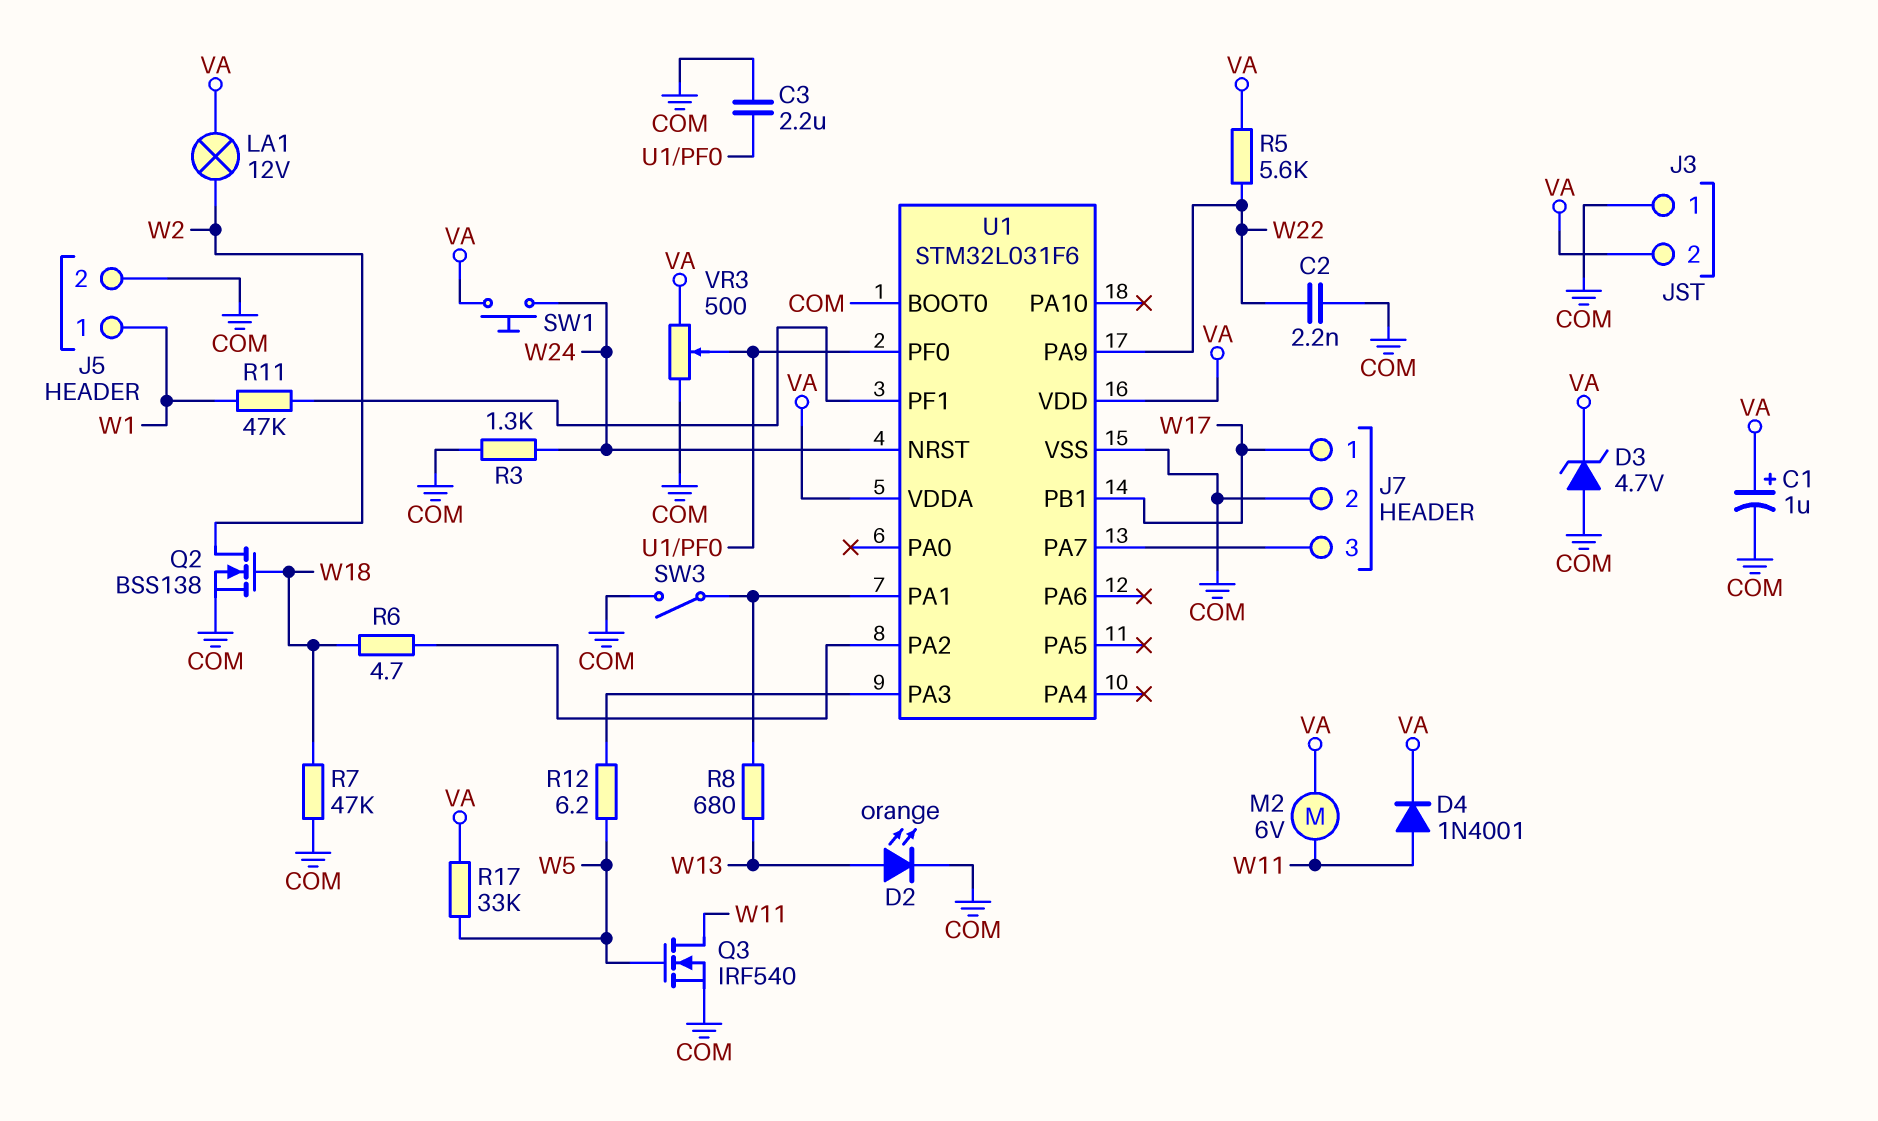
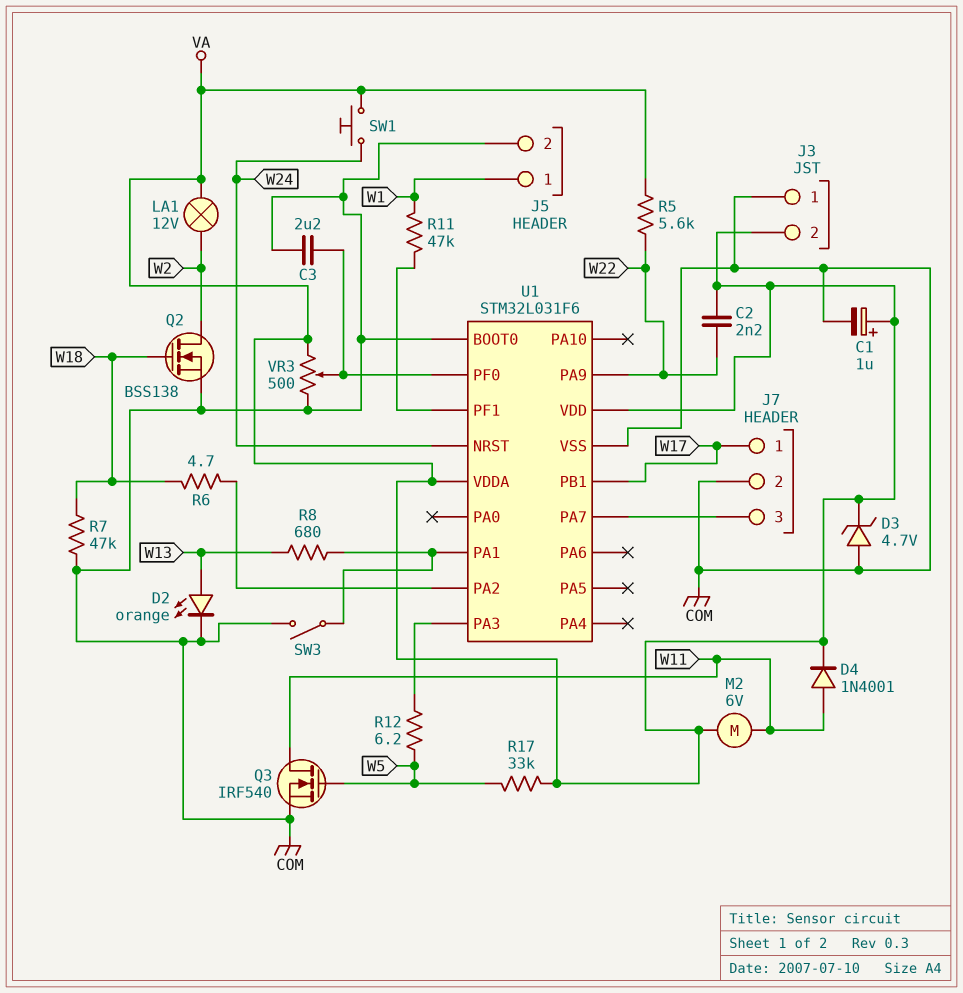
C2: 2.2nF (COM, W22) -> 2.2nF (VA, W22)
R3: 1.3k (COM, W24) -> none

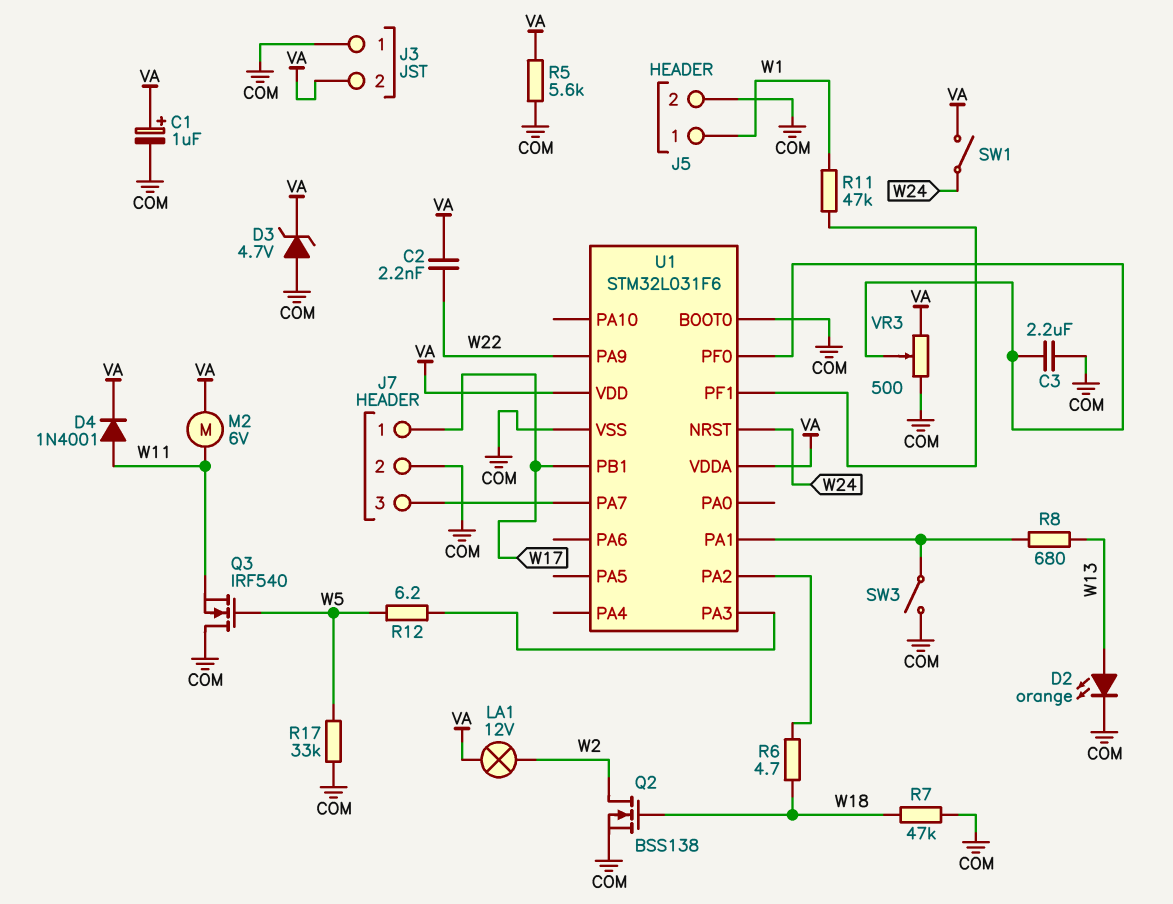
Q3: NMOS IRF540 (G W5, D W11, S COM) -> NMOS IRF540 (G W5, D COM, S W11)
R5: 5.6k (VA, W22) -> 5.6k (COM, VA)
R17: 33k (VA, W5) -> 33k (COM, W5)
SW1: button (VA, W24) -> switch (VA, W24)

